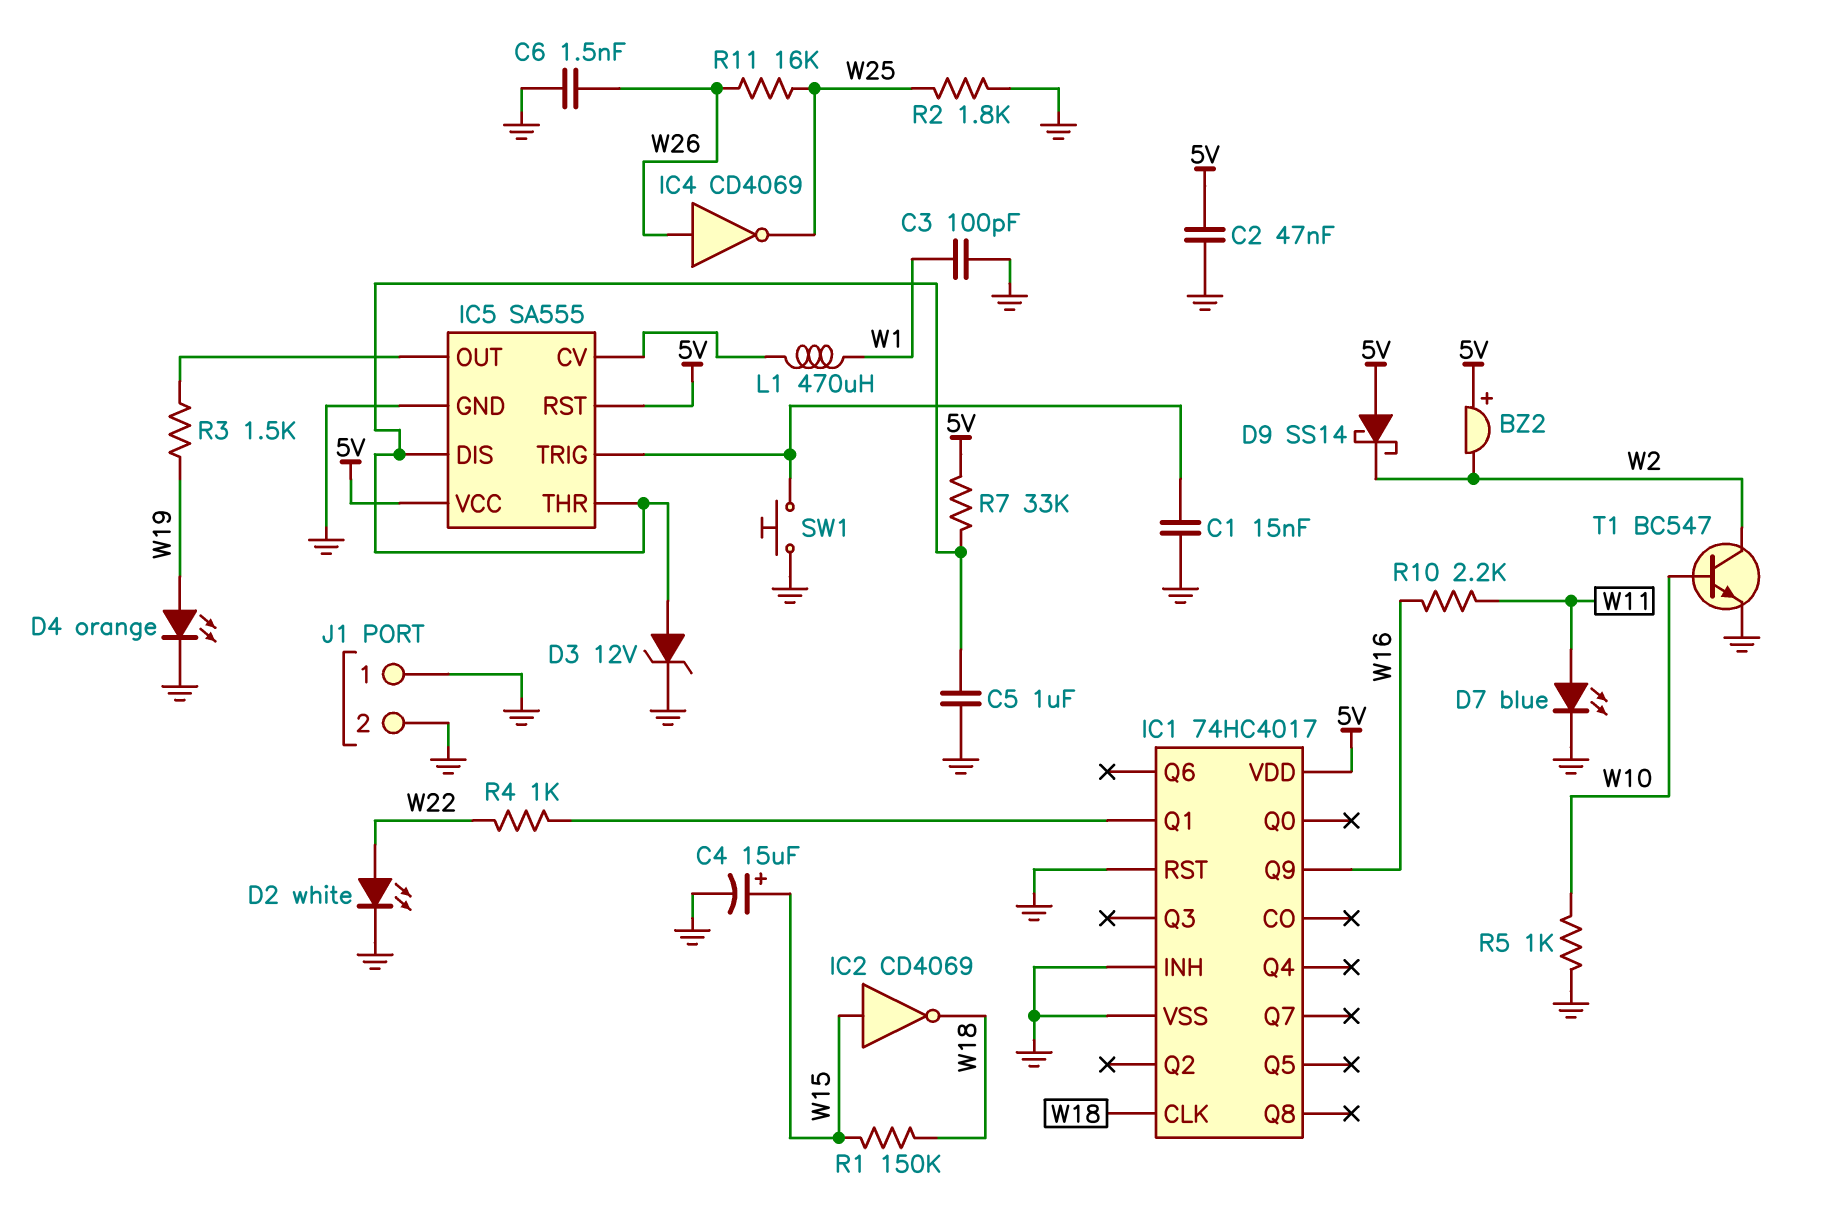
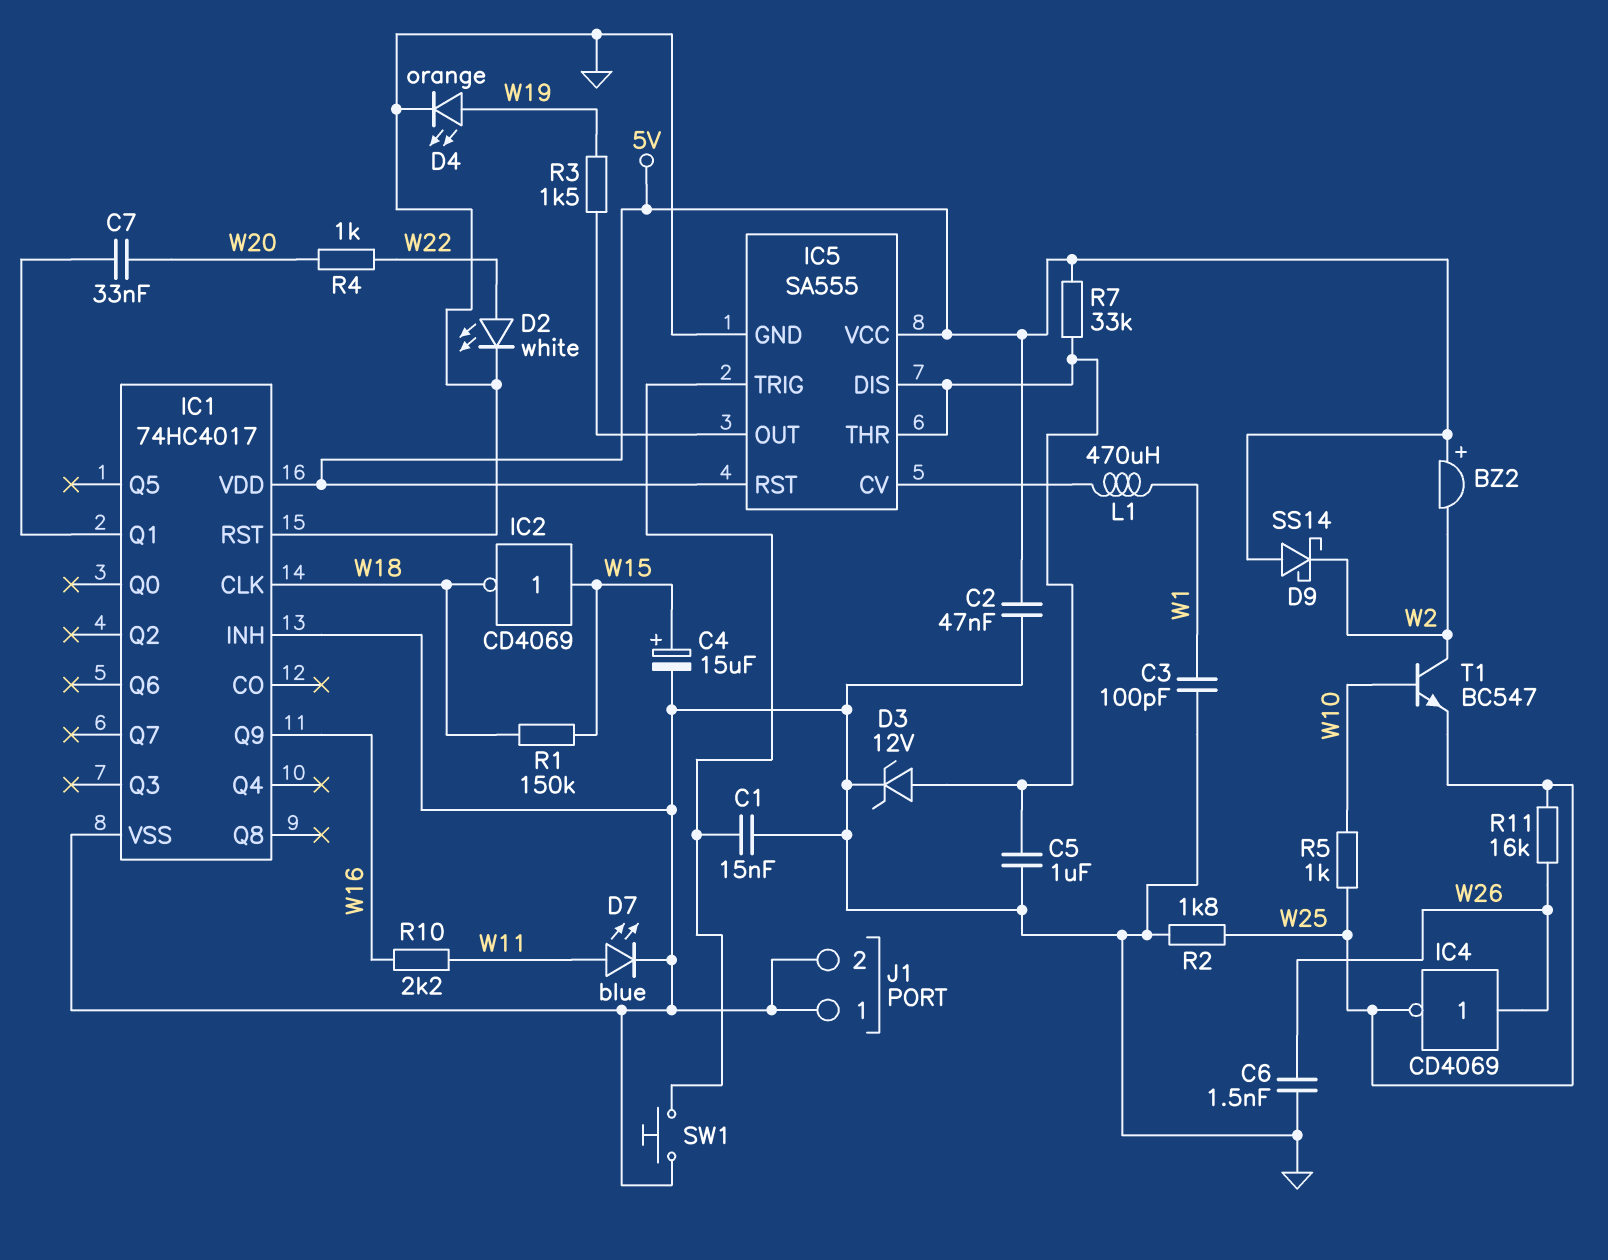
C7: none -> 33nF (IC1/Q1, W20)
R4: 1k (IC1/Q1, W22) -> 1k (W20, W22)
R5: 1k (GND, W10) -> 1k (W10, W25)
T1: NPN BC547 (B W10, C W2, E GND) -> NPN BC547 (B W10, C W2, E W25)

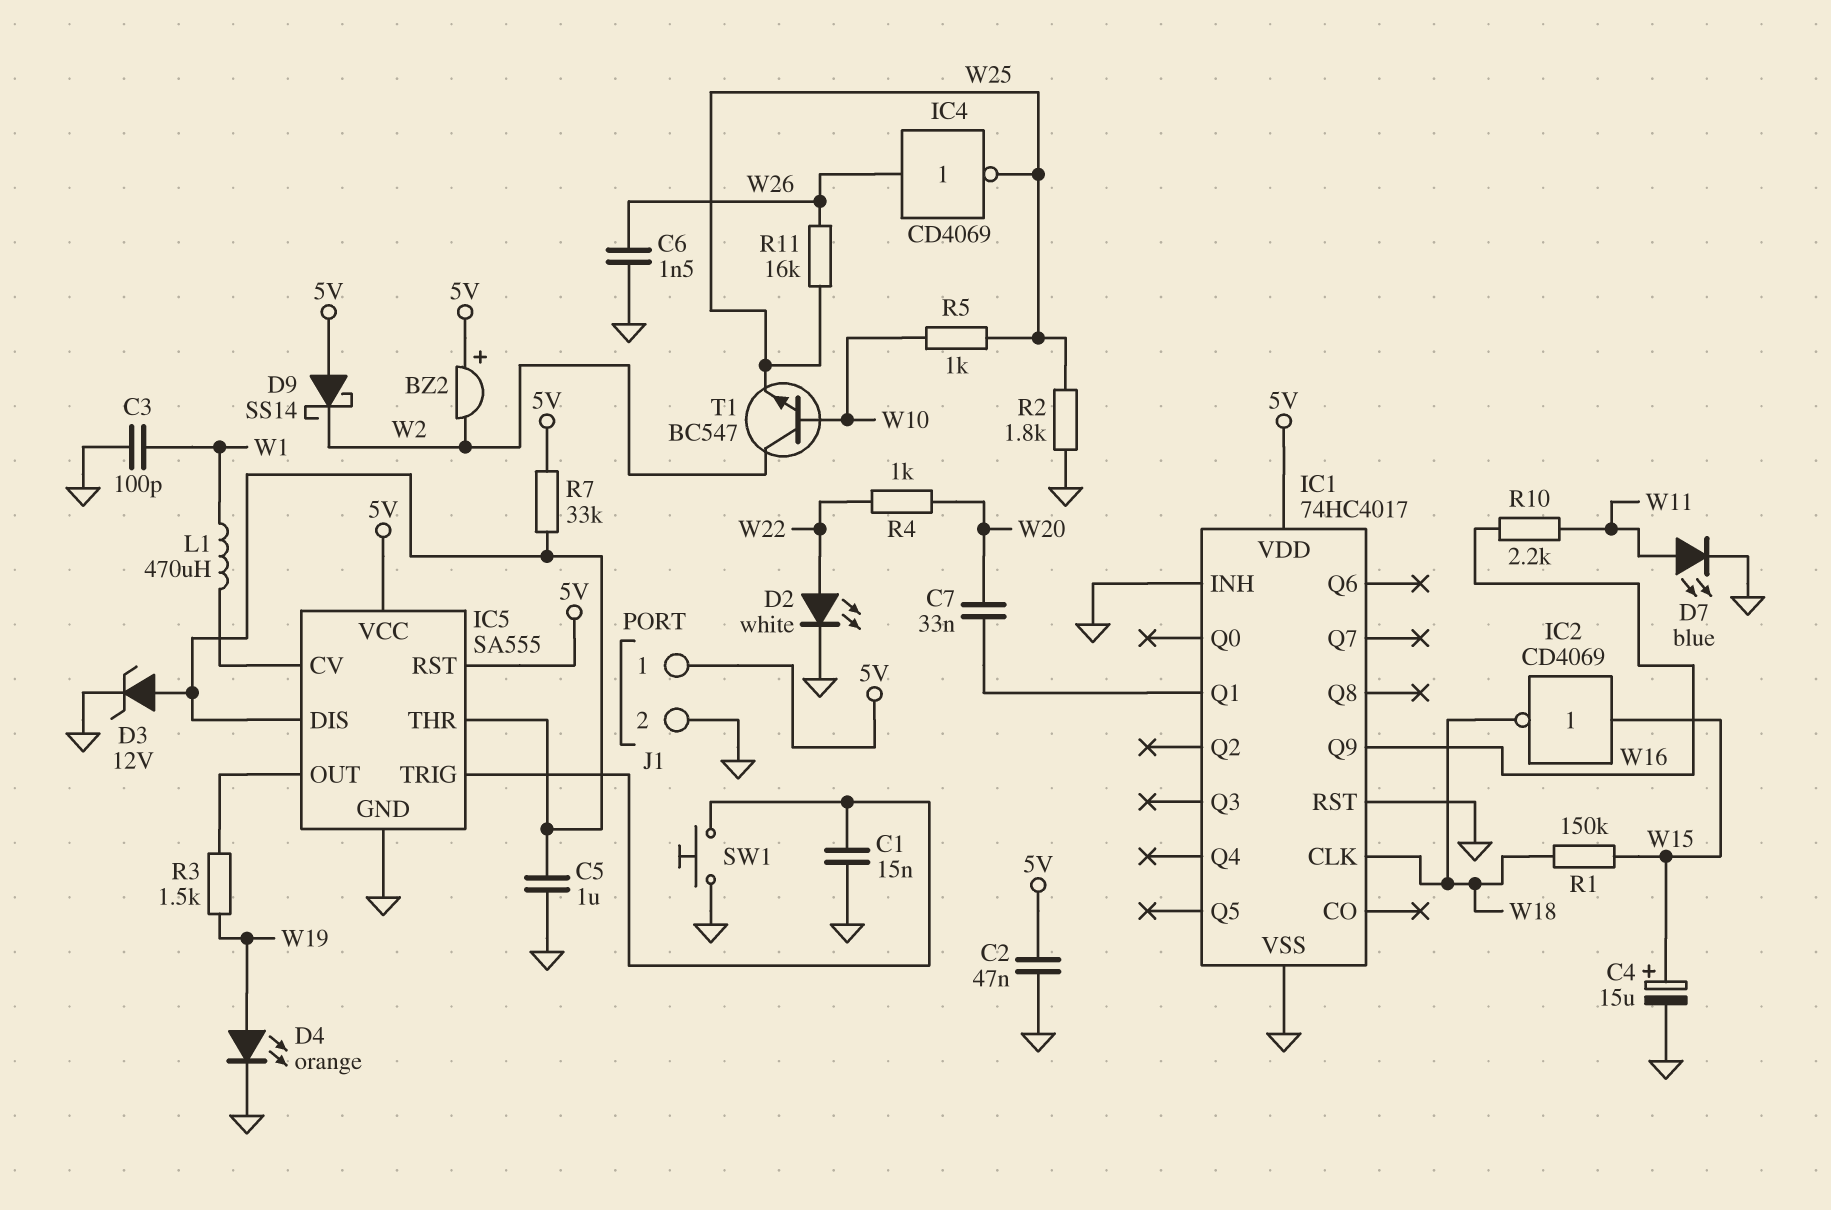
J1 pin 1: GND -> 5V

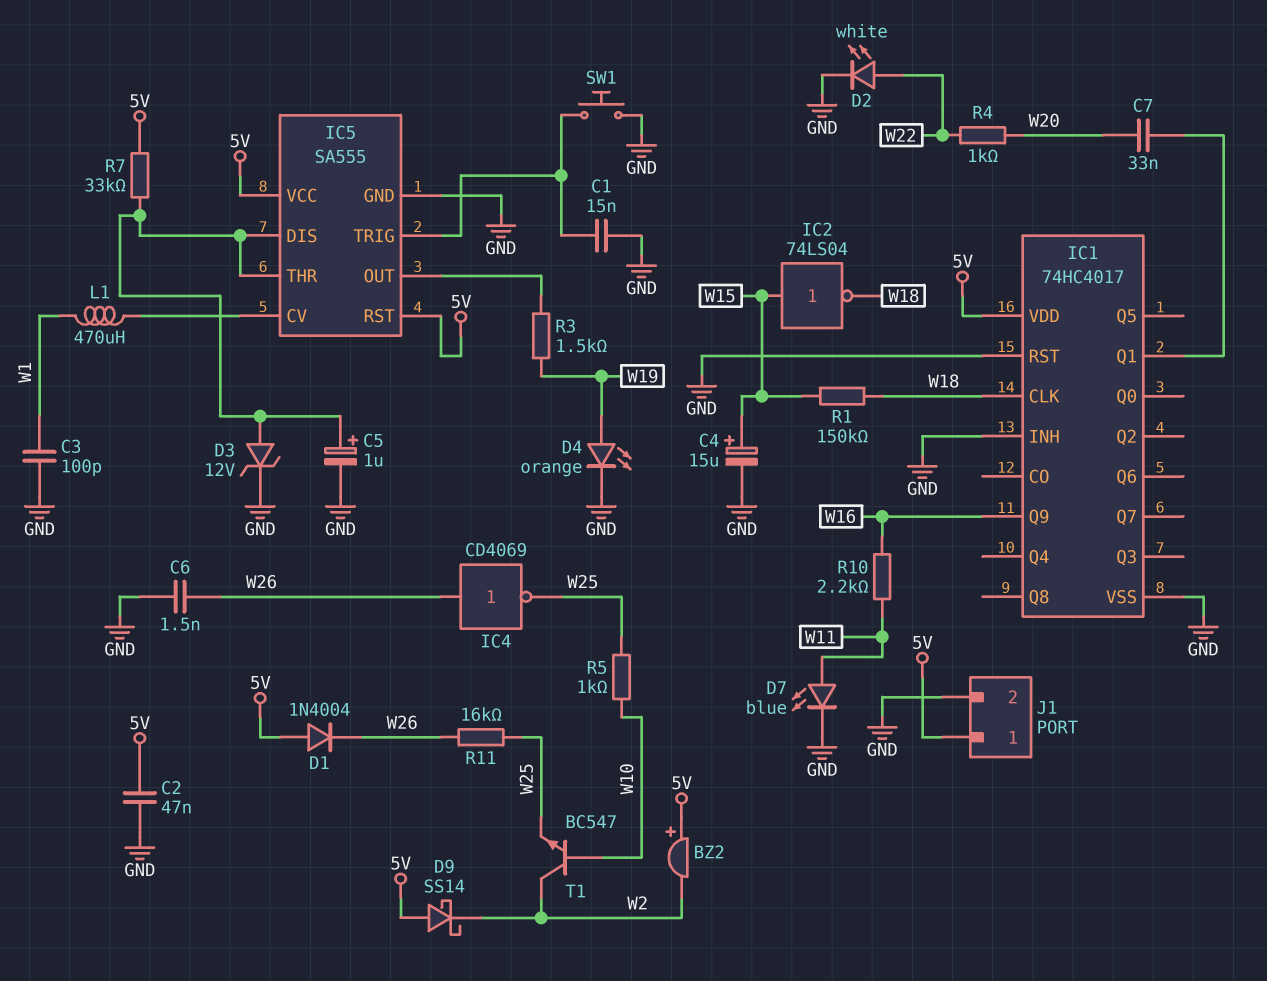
C5: 1uF (GND, IC5/DIS) -> 1uF (plus IC5/DIS, minus GND)
D1: none -> diode 1N4004 (A 5V, K W26)
IC2: NOT CD4069 (in W15, out W18) -> NOT 74LS04 (in W15, out W18)
R2: 1.8k (GND, W25) -> none

